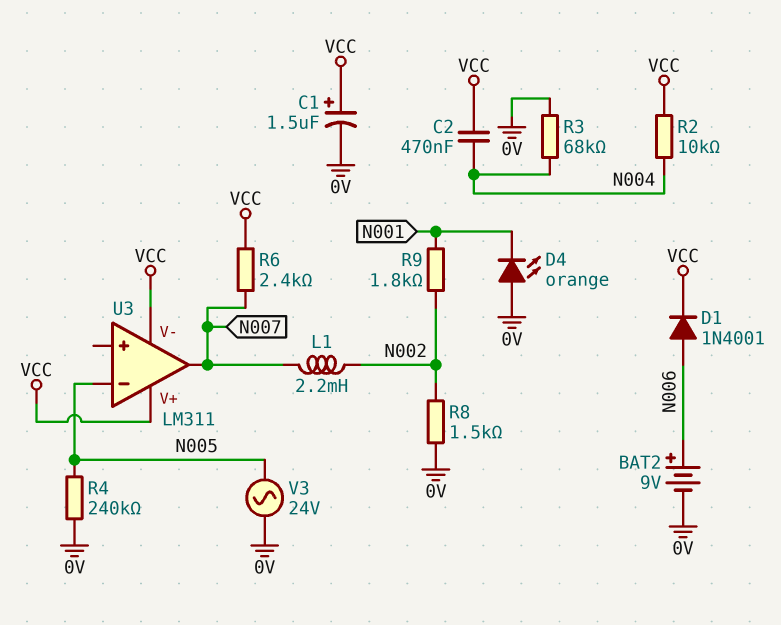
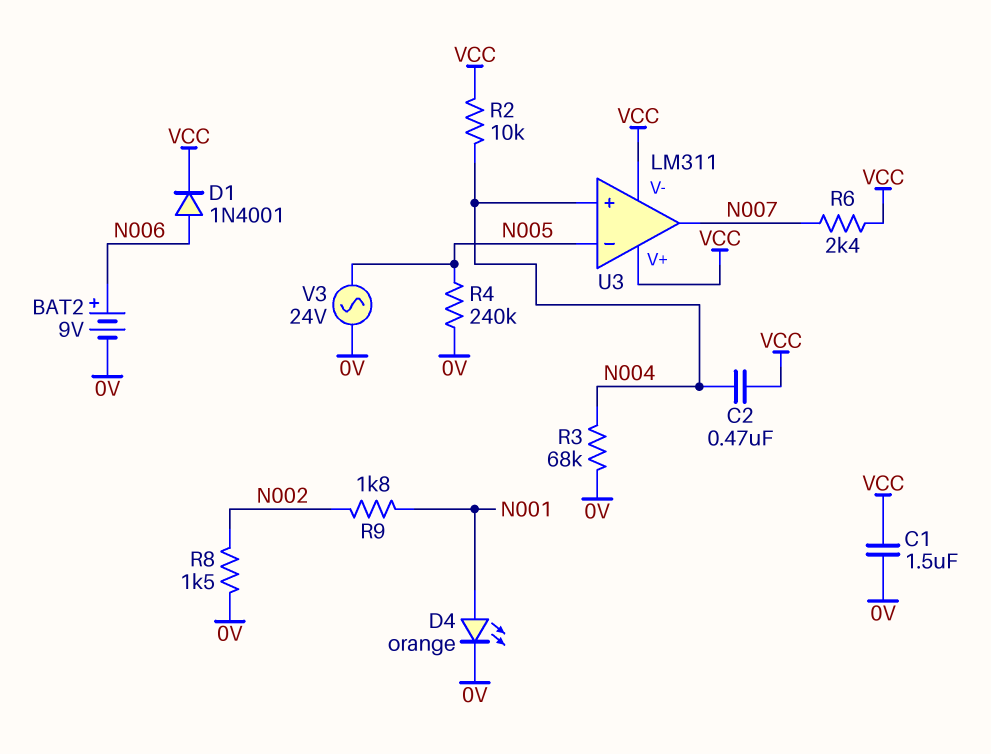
C1: 1.5uF (plus VCC, minus 0V) -> 1.5uF (0V, VCC)
D4: LED orange (A 0V, K N001) -> LED orange (A N001, K 0V)
L1: 2.2mH (N002, N007) -> none
U3 pin in+: none -> N004

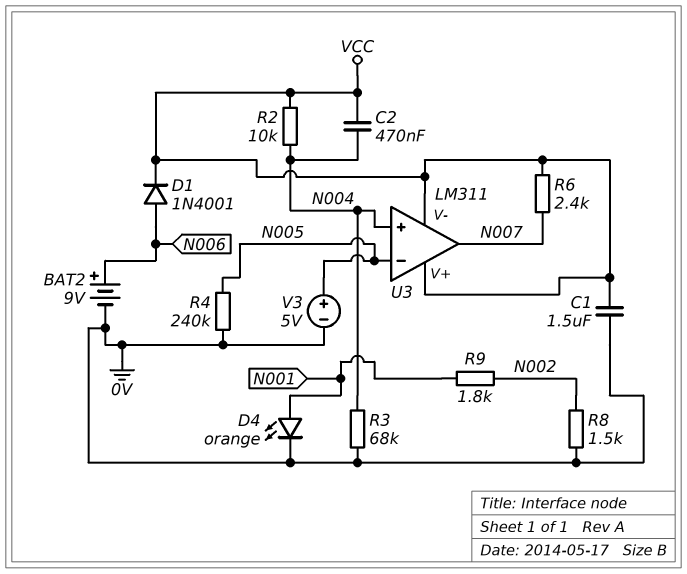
V3: AC 24V (0V, N005) -> 5V (plus N005, minus 0V)

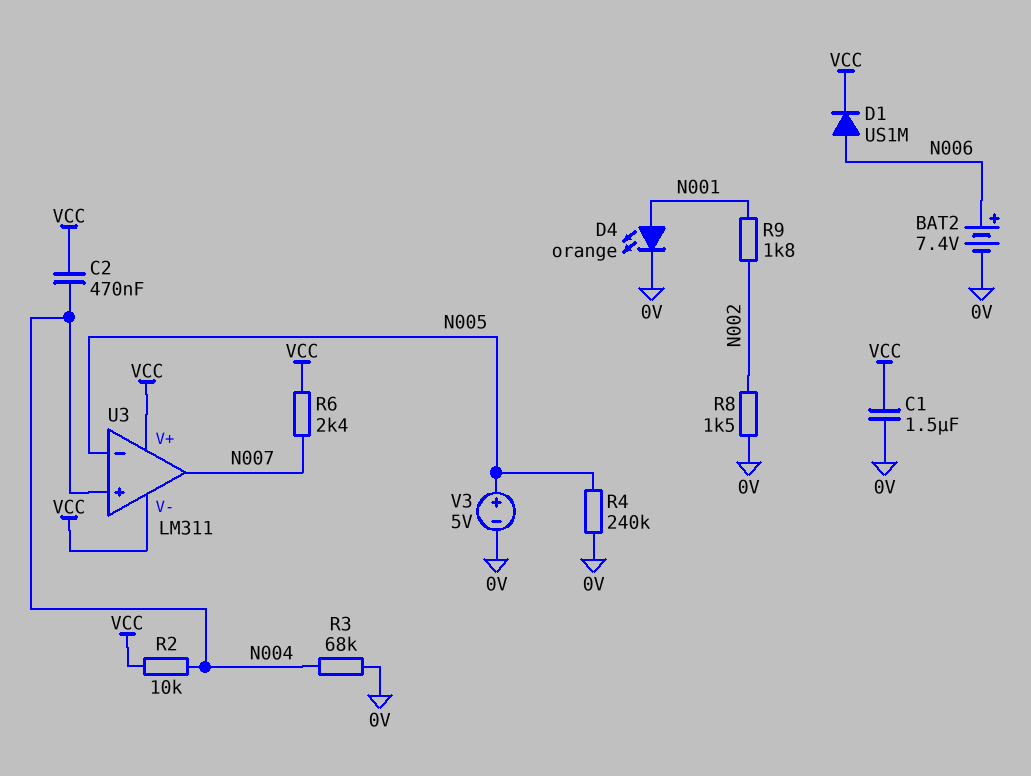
BAT2: 9V (plus N006, minus 0V) -> 7.4V (plus N006, minus 0V)
D1: diode 1N4001 (A N006, K VCC) -> diode US1M (A N006, K VCC)

